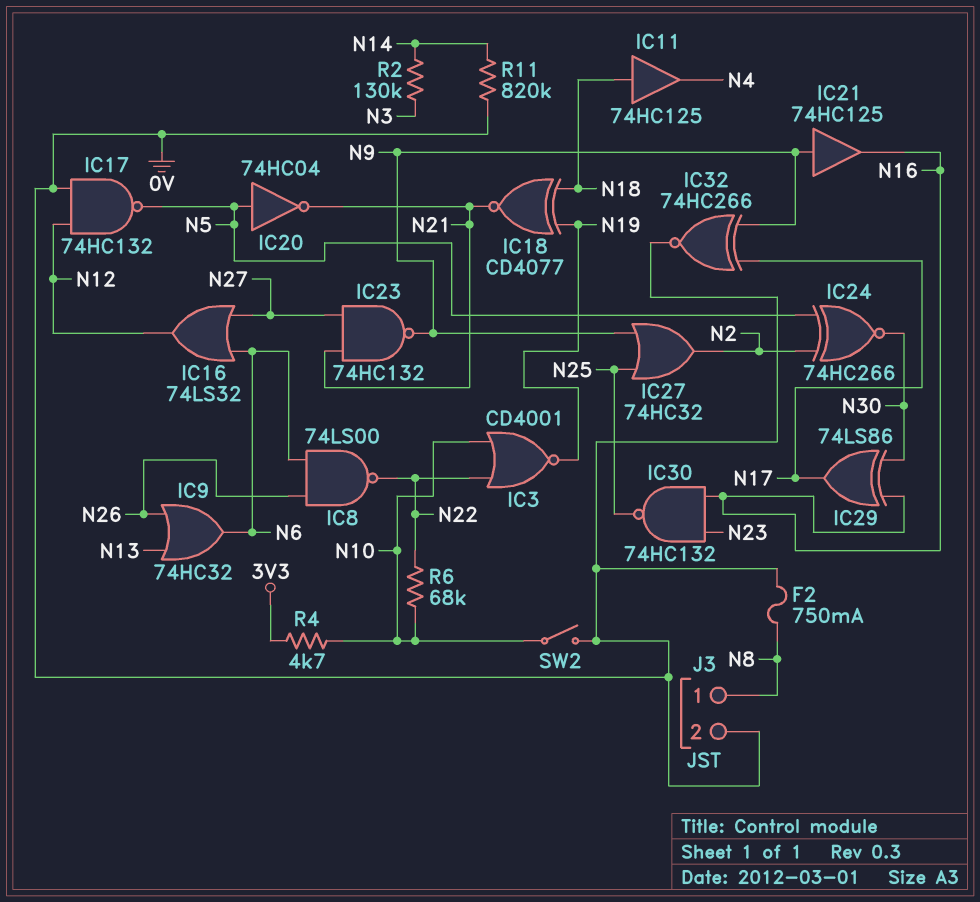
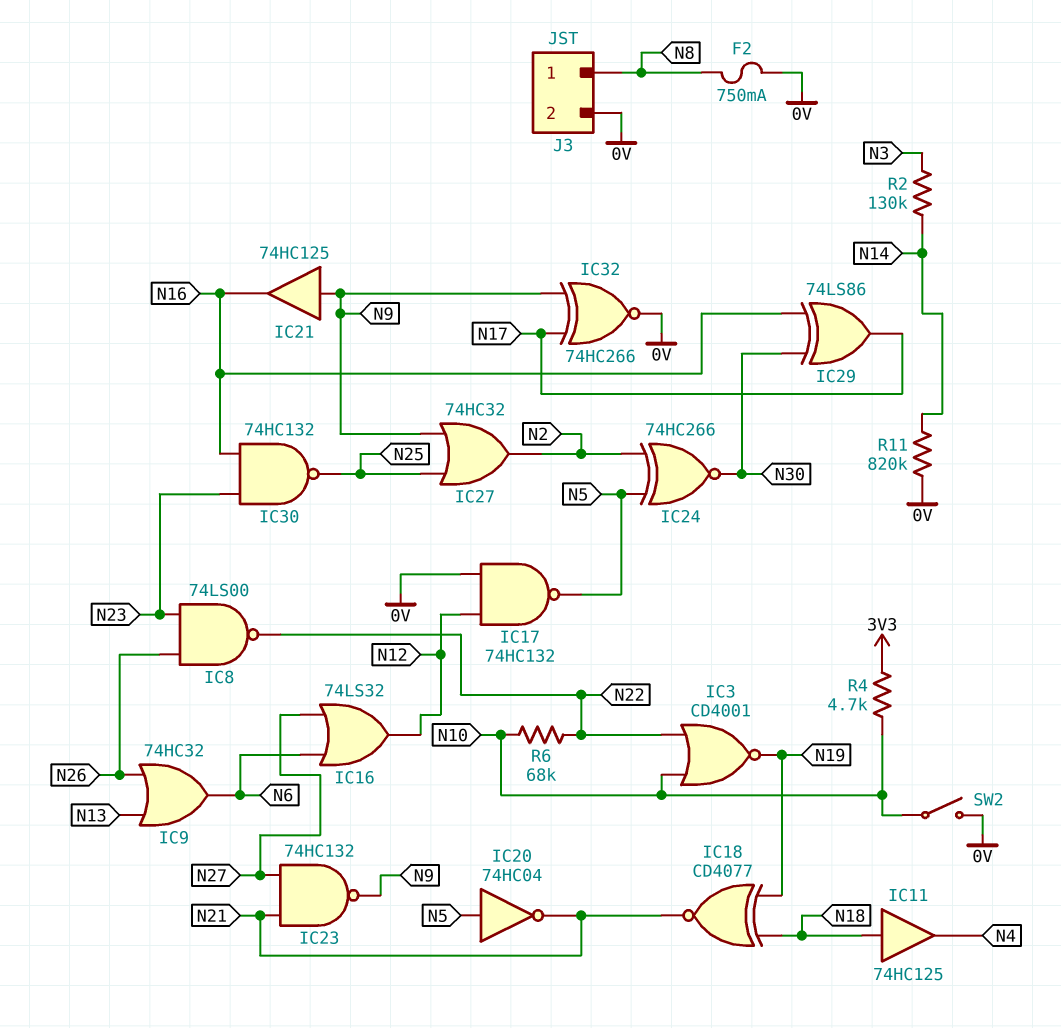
IC8: NAND 74LS00 (in N6, in N26, out N22) -> NAND 74LS00 (in N23, in N26, out N22)

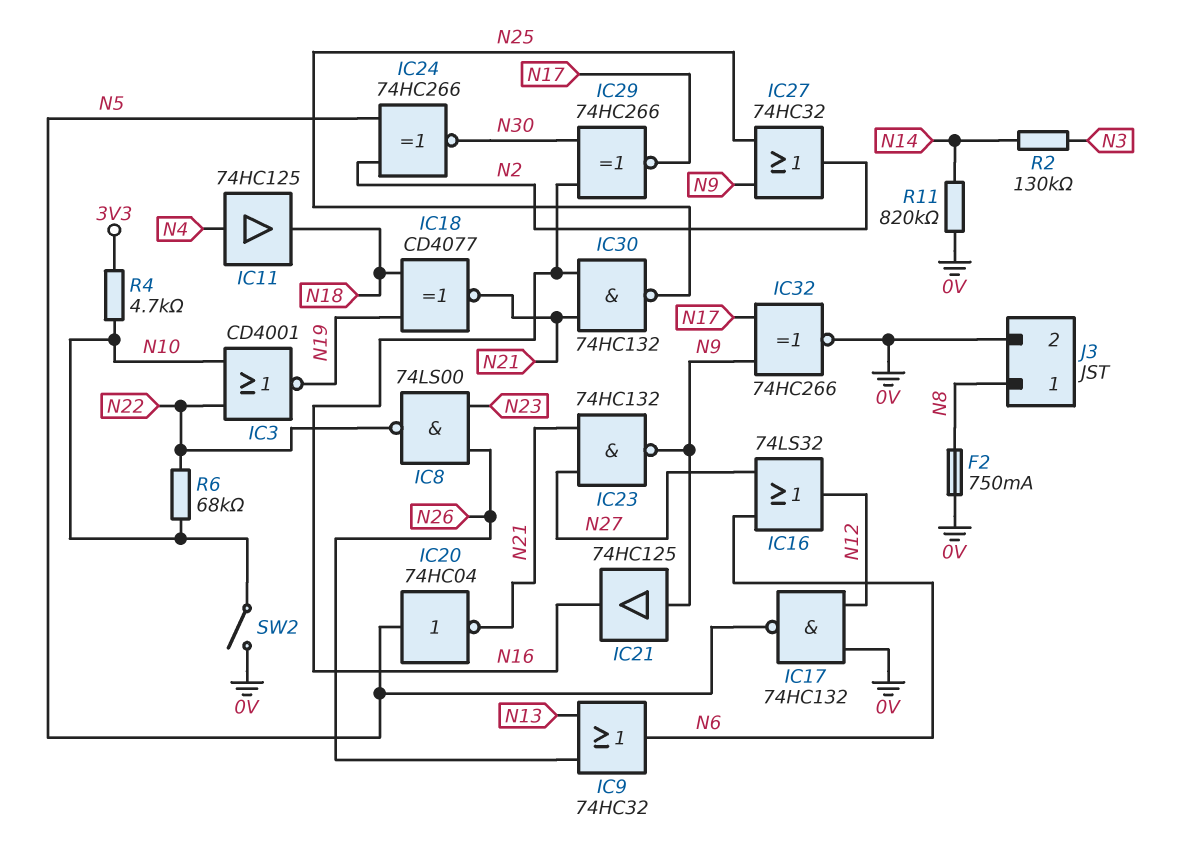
IC11: buffer 74HC125 (in N18, out N4) -> buffer 74HC125 (in N4, out N18)
IC29: XOR 74LS86 (in N16, in N30, out N17) -> XNOR 74HC266 (in N16, in N30, out N17)
IC30: NAND 74HC132 (in N16, in N23, out N25) -> NAND 74HC132 (in N16, in N21, out N25)

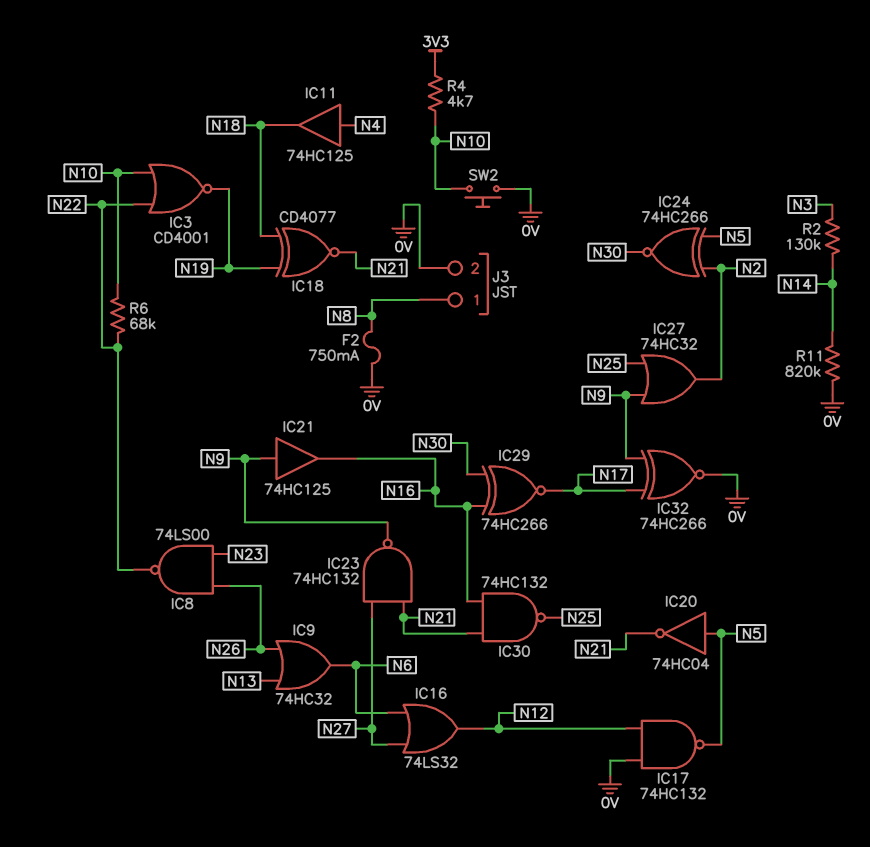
SW2: switch (0V, N10) -> button (0V, N10)

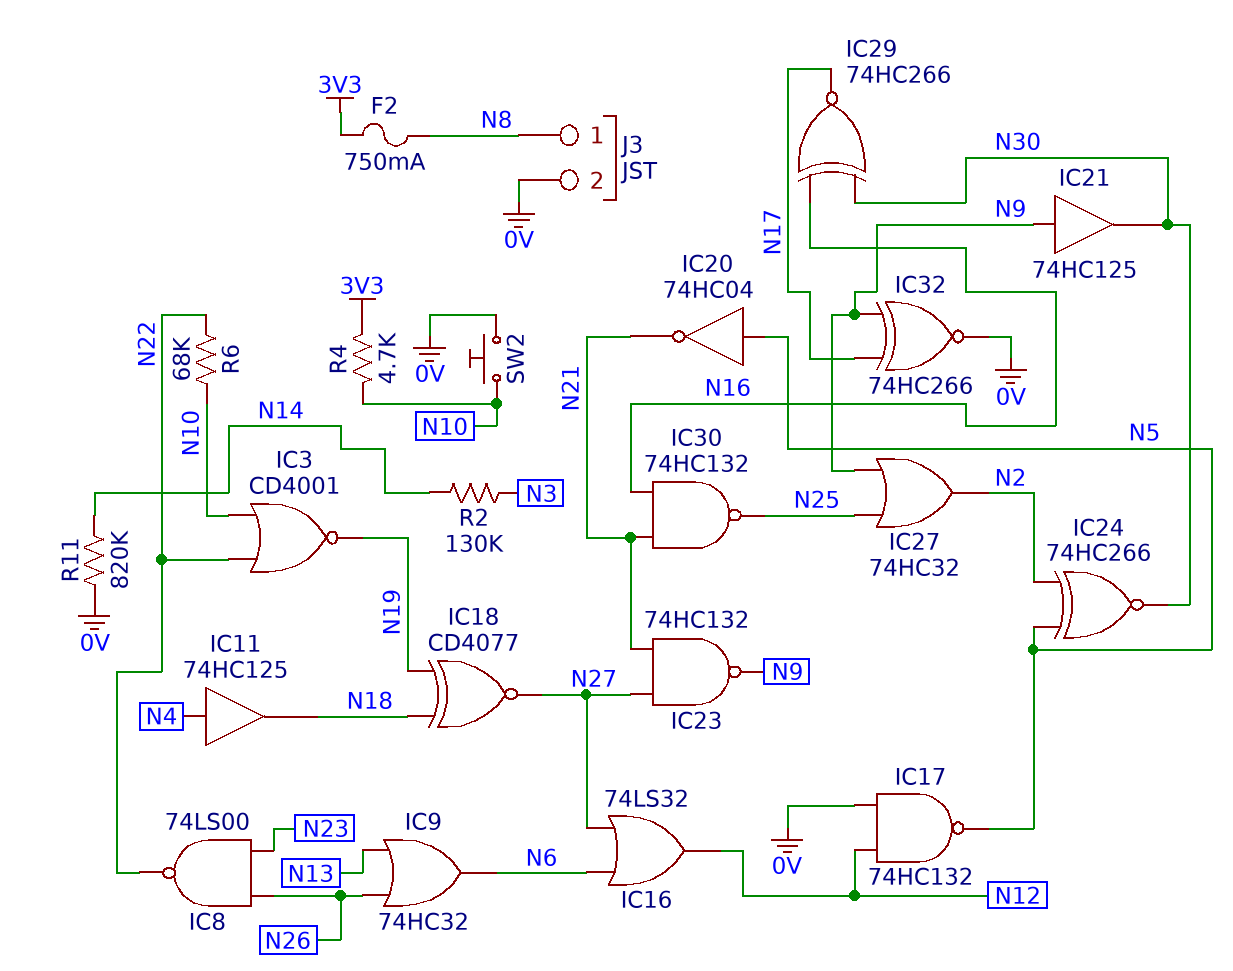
F2: 750mA (0V, N8) -> 750mA (3V3, N8)
IC18: XNOR CD4077 (in N18, in N19, out N21) -> XNOR CD4077 (in N18, in N19, out N27)
IC21: buffer 74HC125 (in N9, out N16) -> buffer 74HC125 (in N9, out N30)

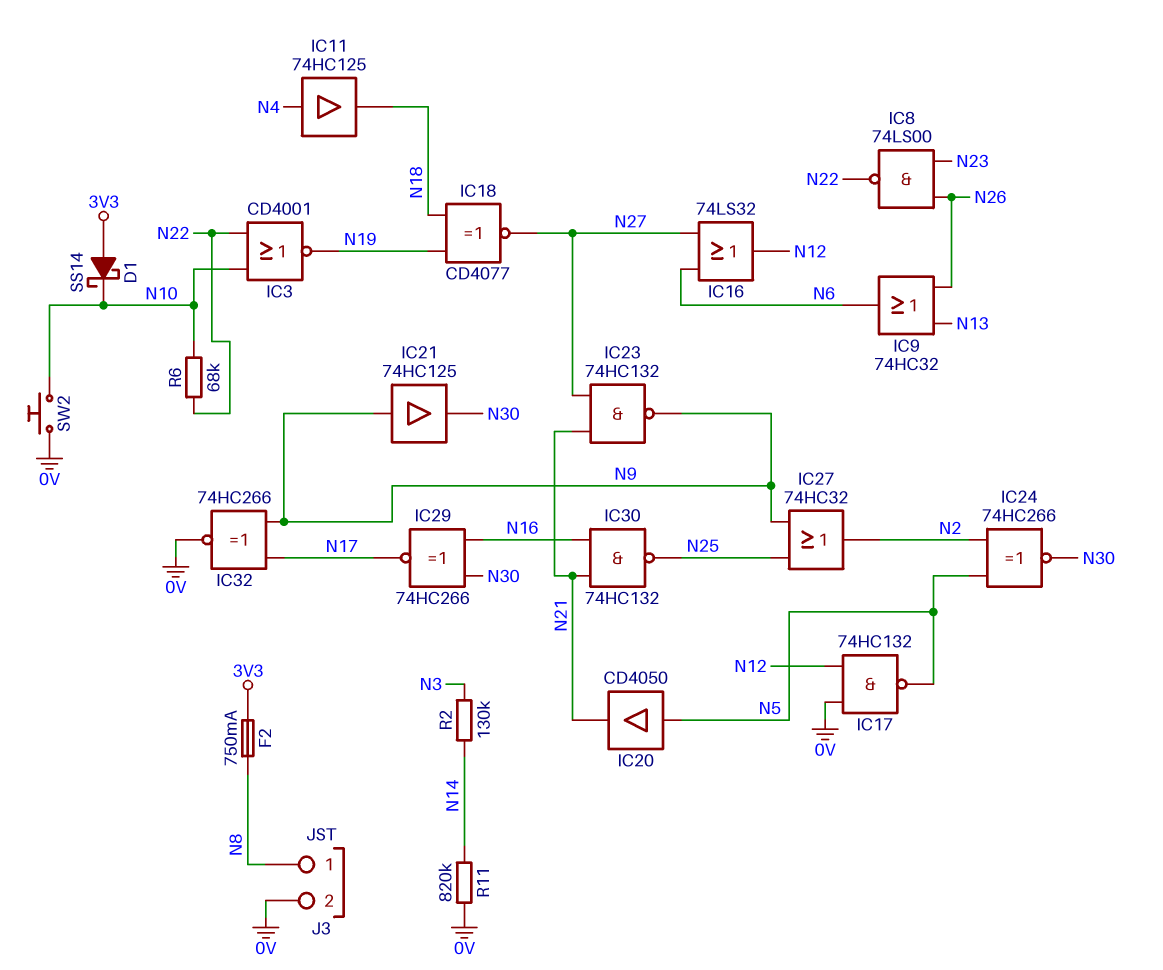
D1: none -> schottky SS14 (A 3V3, K N10)
IC20: NOT 74HC04 (in N5, out N21) -> buffer CD4050 (in N5, out N21)
R4: 4.7k (3V3, N10) -> none

